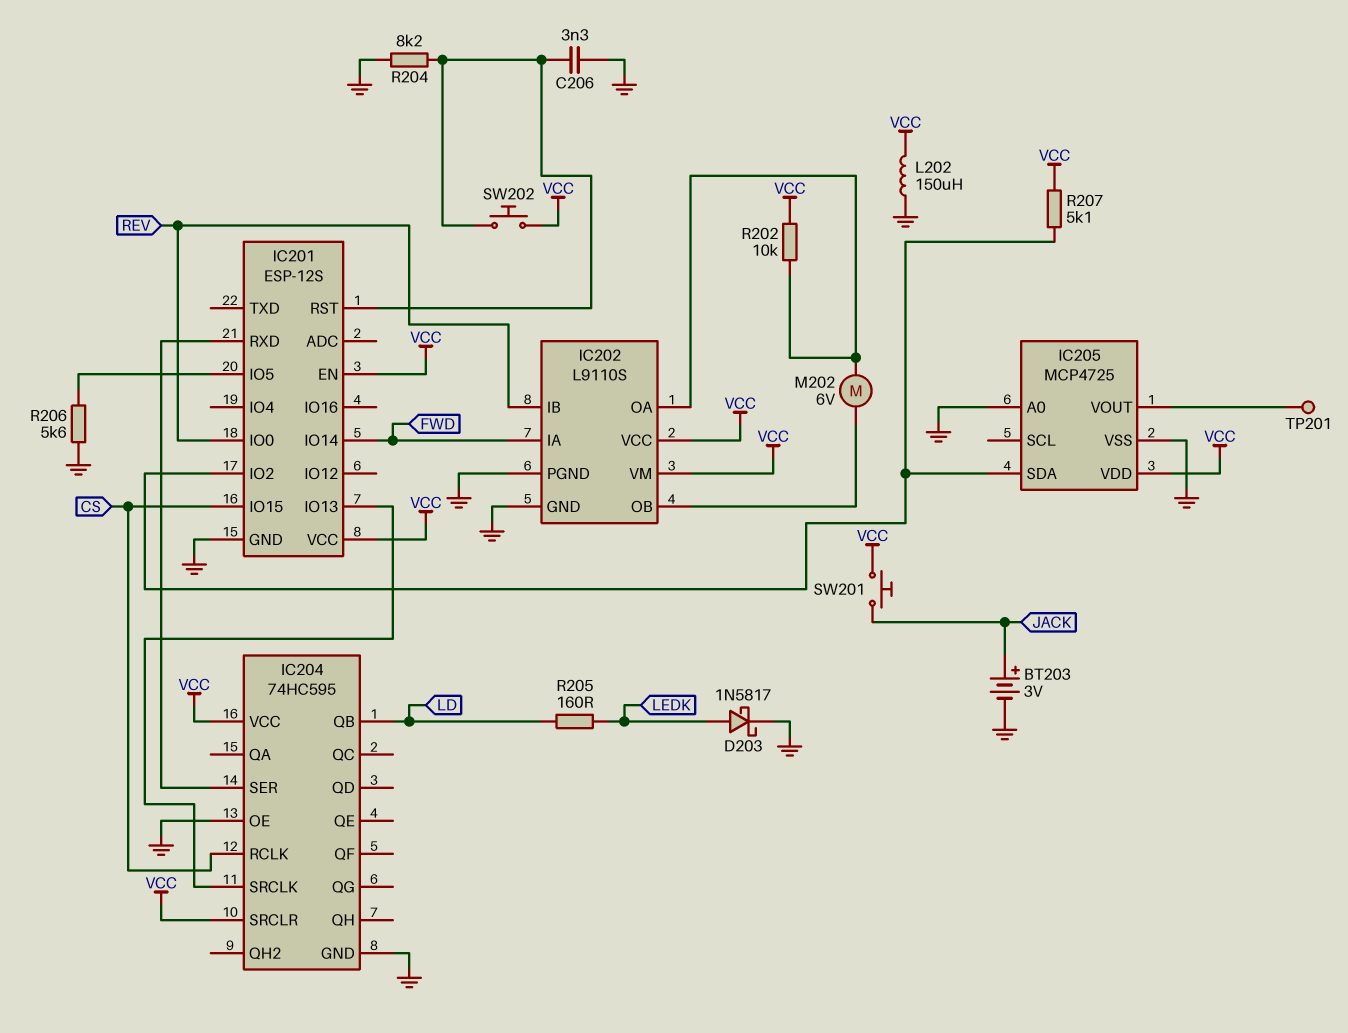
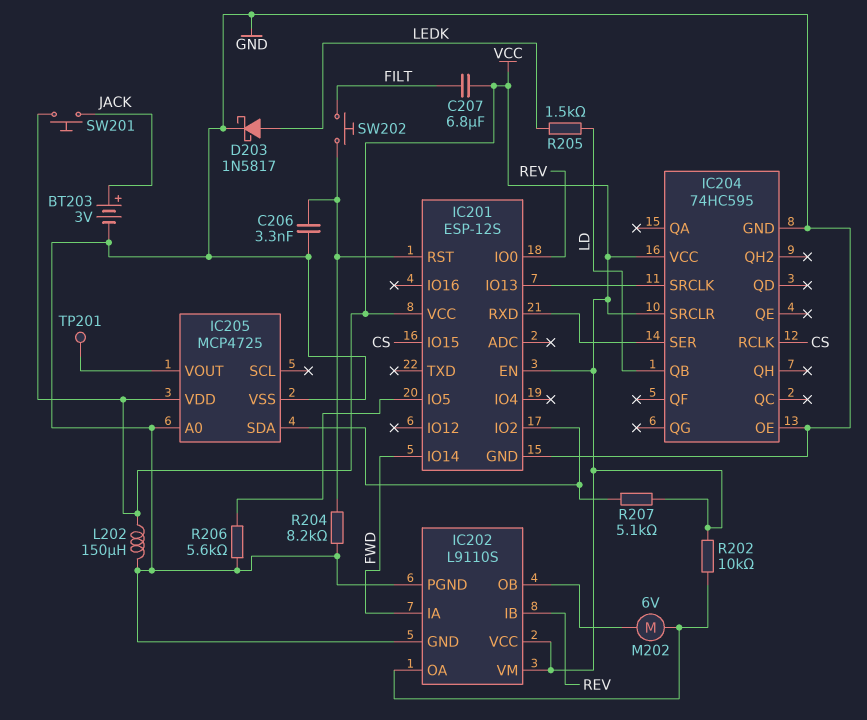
C207: none -> 6.8uF (FILT, VCC)
R205: 160 (LD, LEDK) -> 1.5k (LD, LEDK)
SW202: button (IC201/RST, VCC) -> button (FILT, IC201/RST)

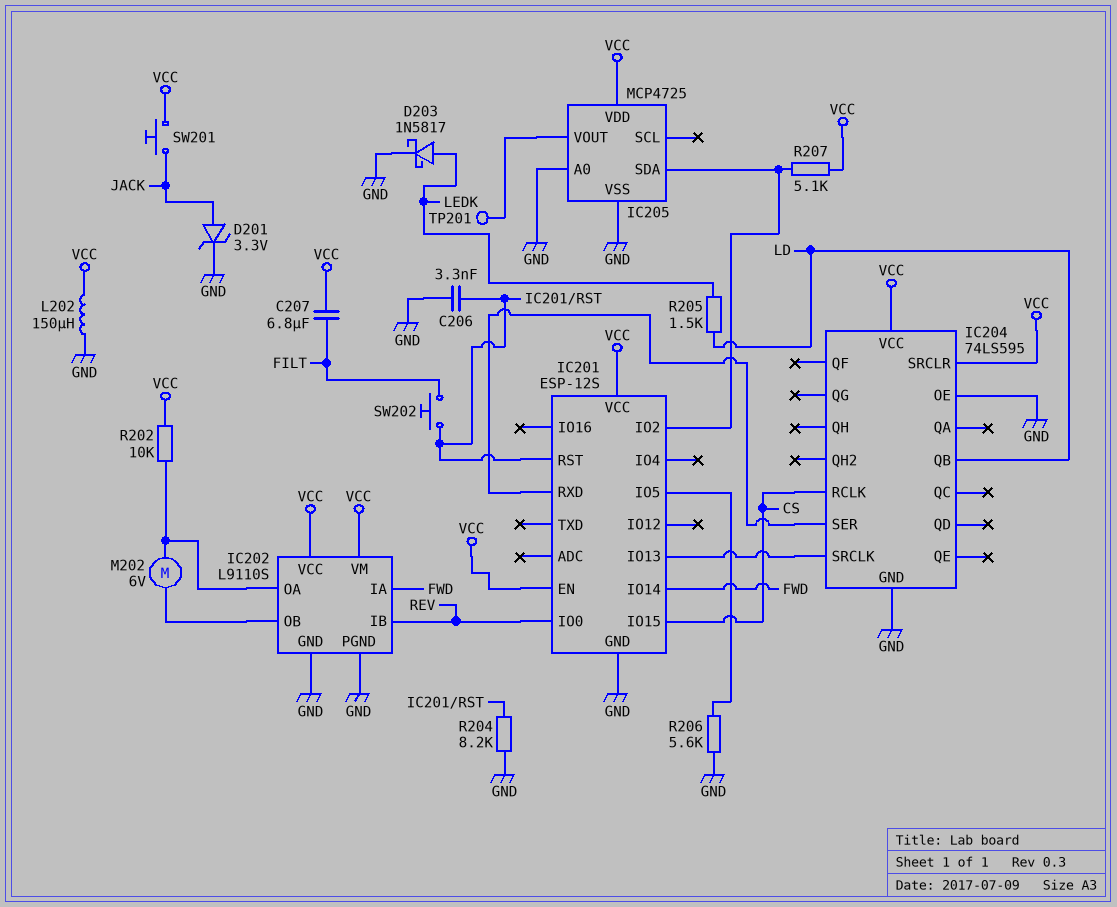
BT203: 3V (plus JACK, minus GND) -> none
D201: none -> zener 3.3V (A JACK, K GND)
IC204: 74HC595 -> 74LS595

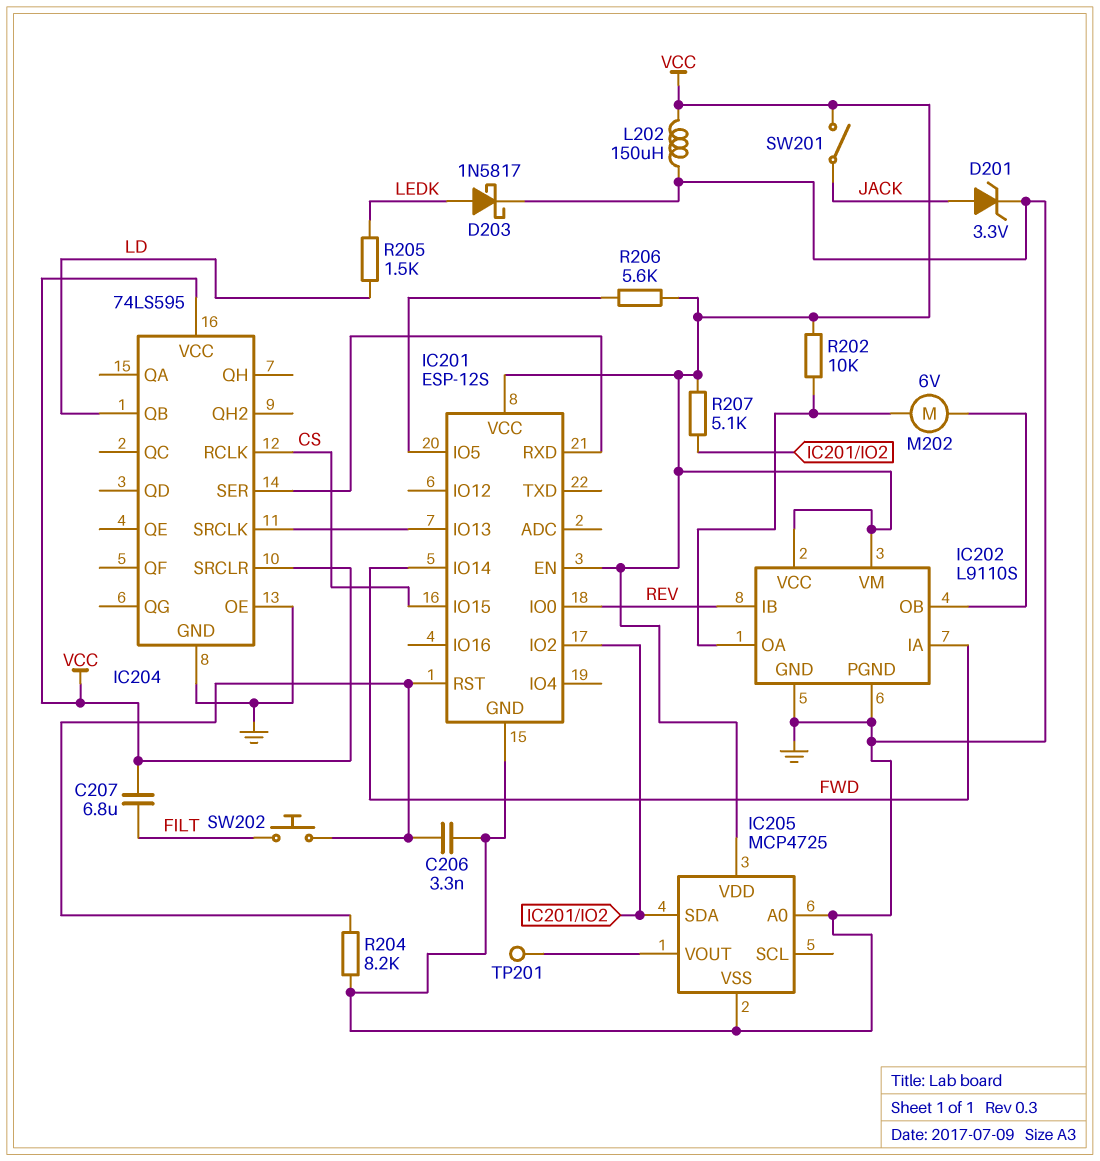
R206: 5.6k (GND, IC201/IO5) -> 5.6k (IC201/IO5, VCC)
SW201: button (JACK, VCC) -> switch (JACK, VCC)

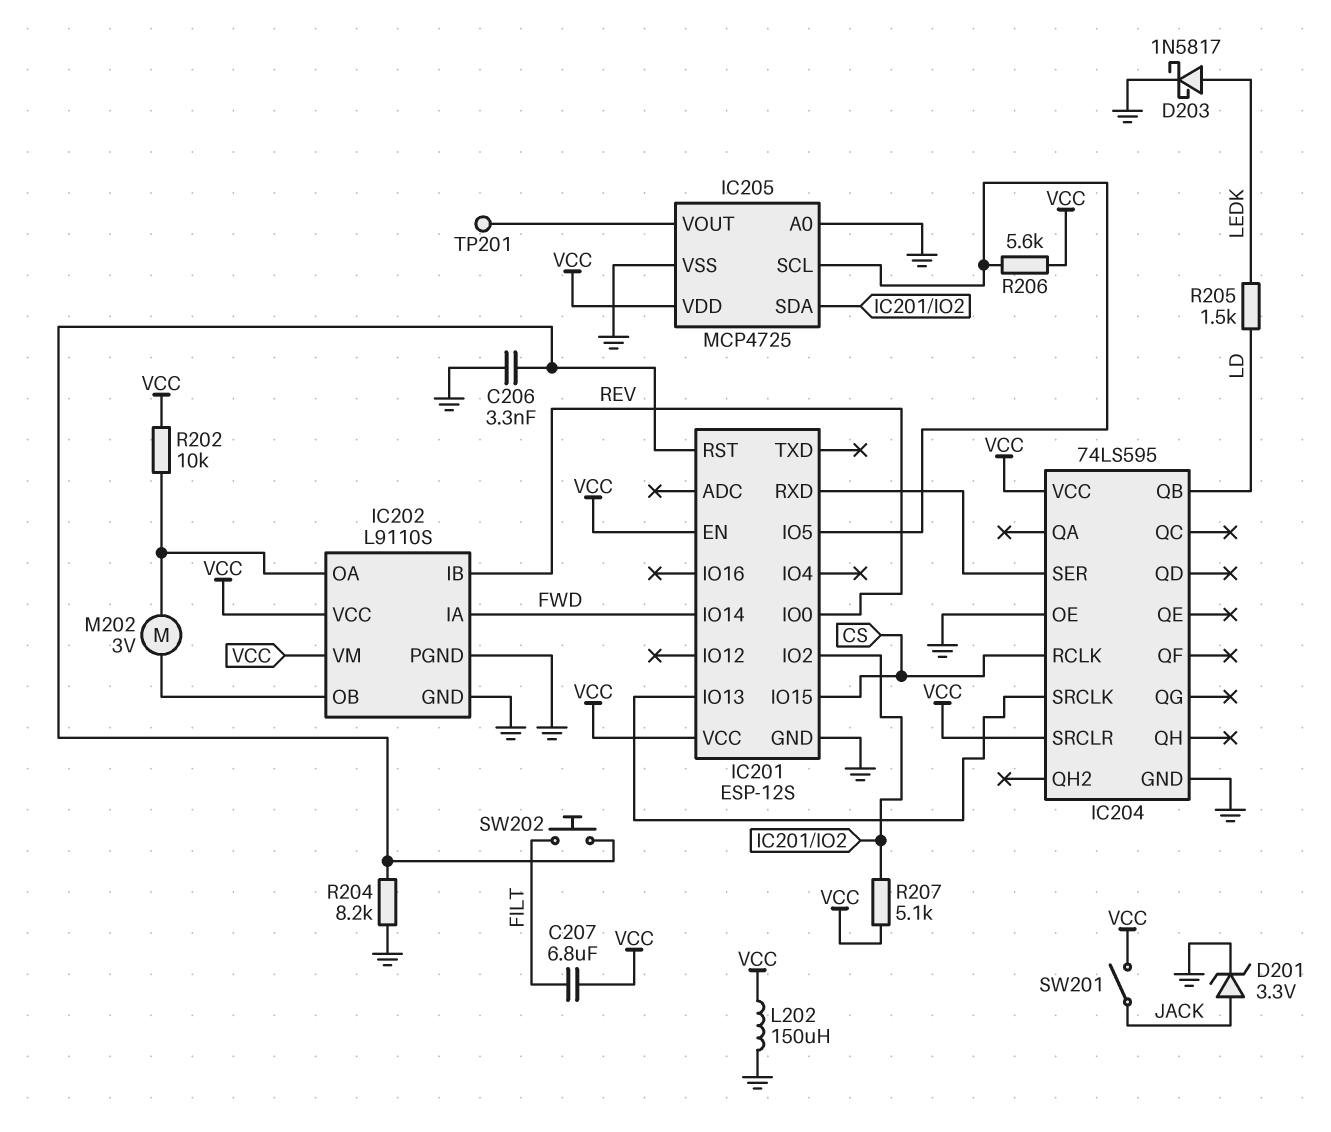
IC205 pin SCL: none -> IC201/IO5
M202: motor 6V (IC202/OA, IC202/OB) -> motor 3V (IC202/OA, IC202/OB)

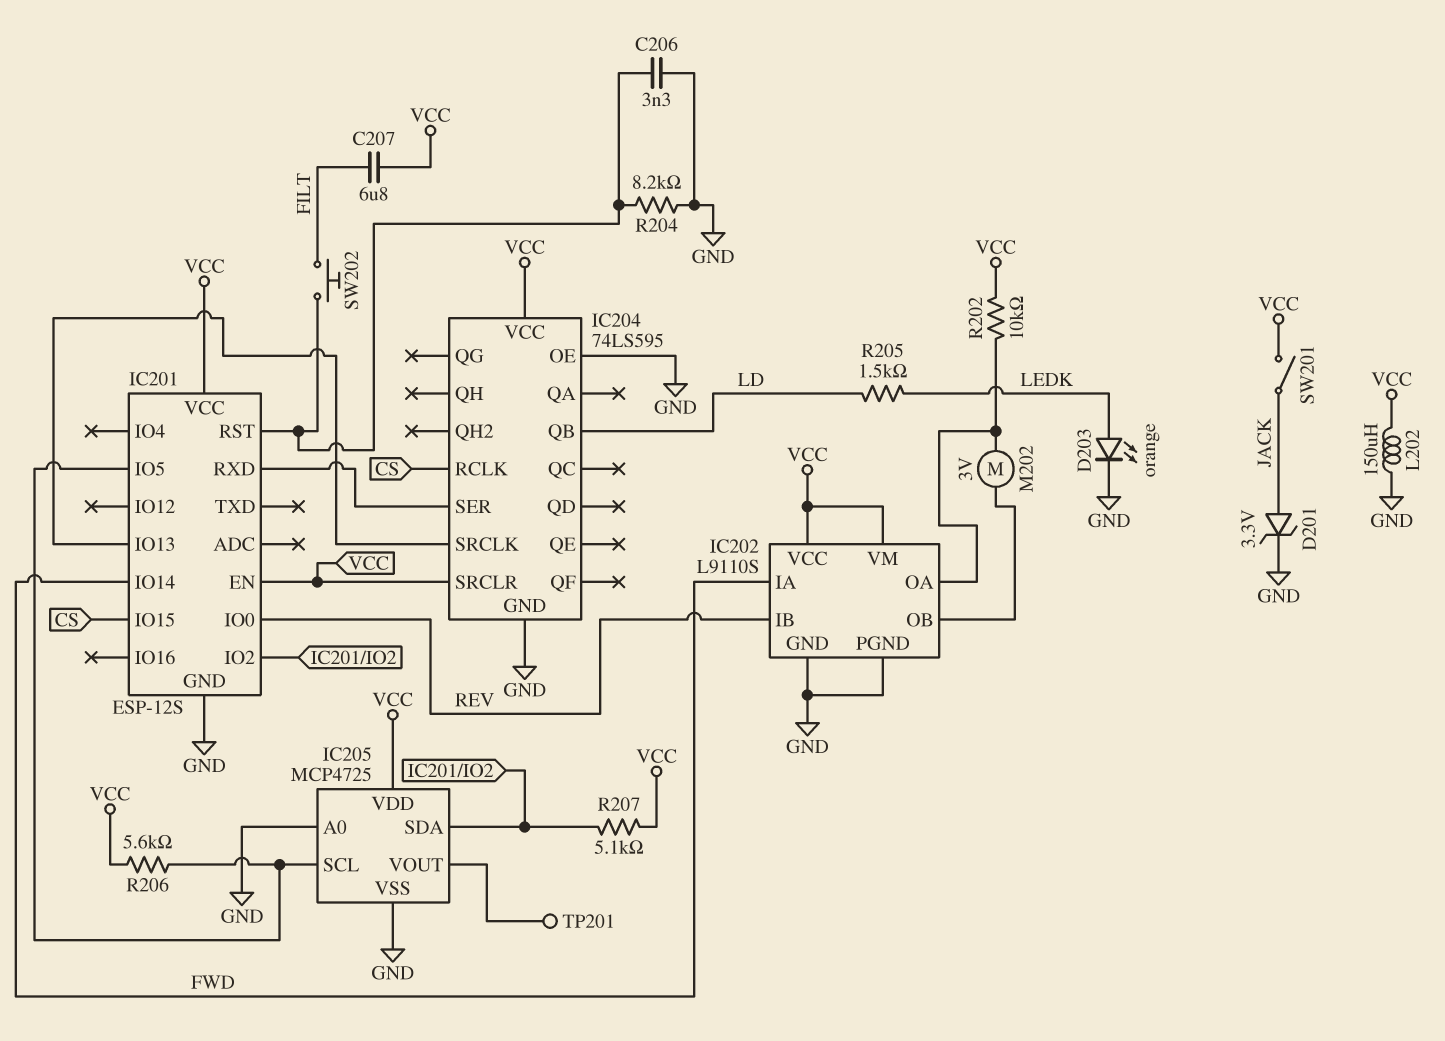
D203: schottky 1N5817 (A LEDK, K GND) -> LED orange (A LEDK, K GND)

